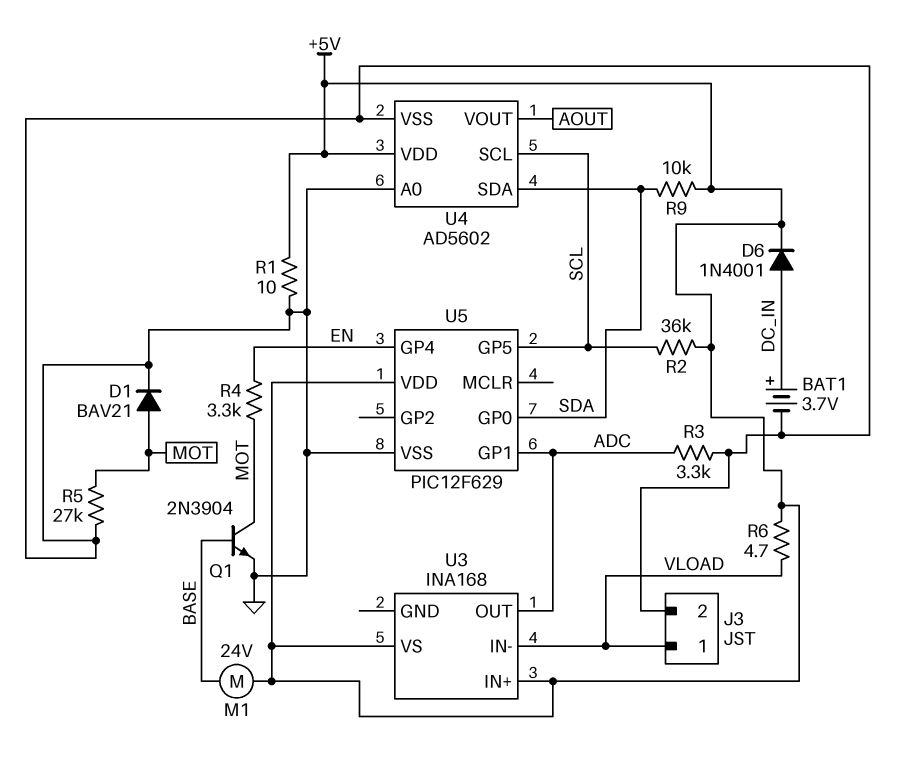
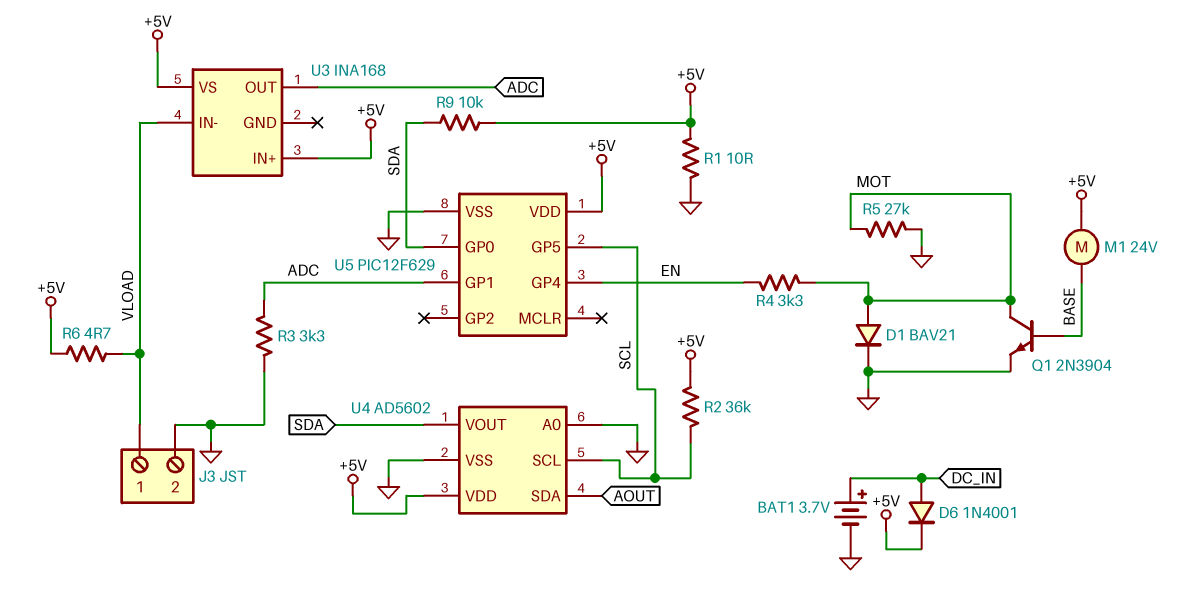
U4 pin SDA: SDA -> AOUT
U4 pin VOUT: AOUT -> SDA

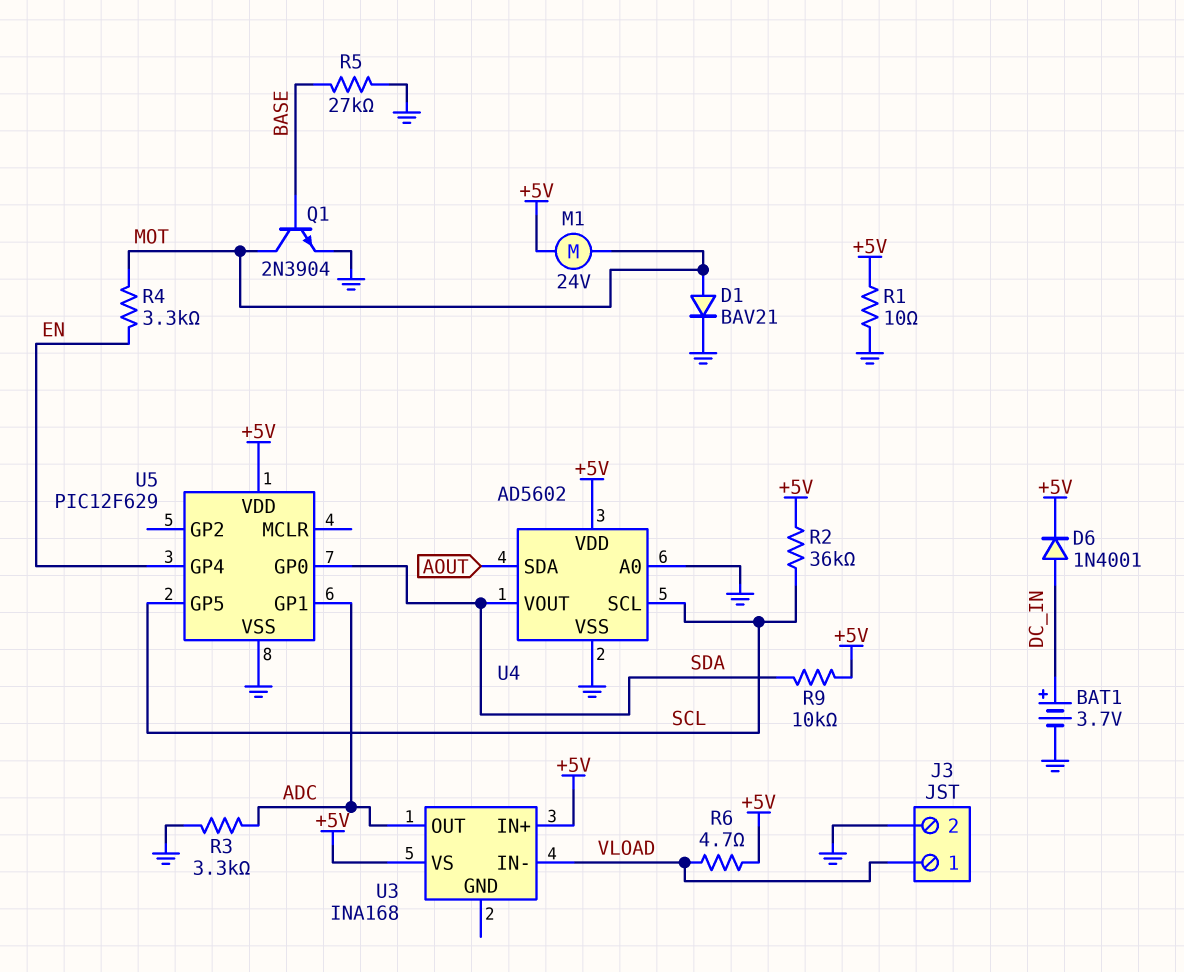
M1: motor 24V (+5V, BASE) -> motor 24V (+5V, MOT)
R5: 27k (GND, MOT) -> 27k (BASE, GND)

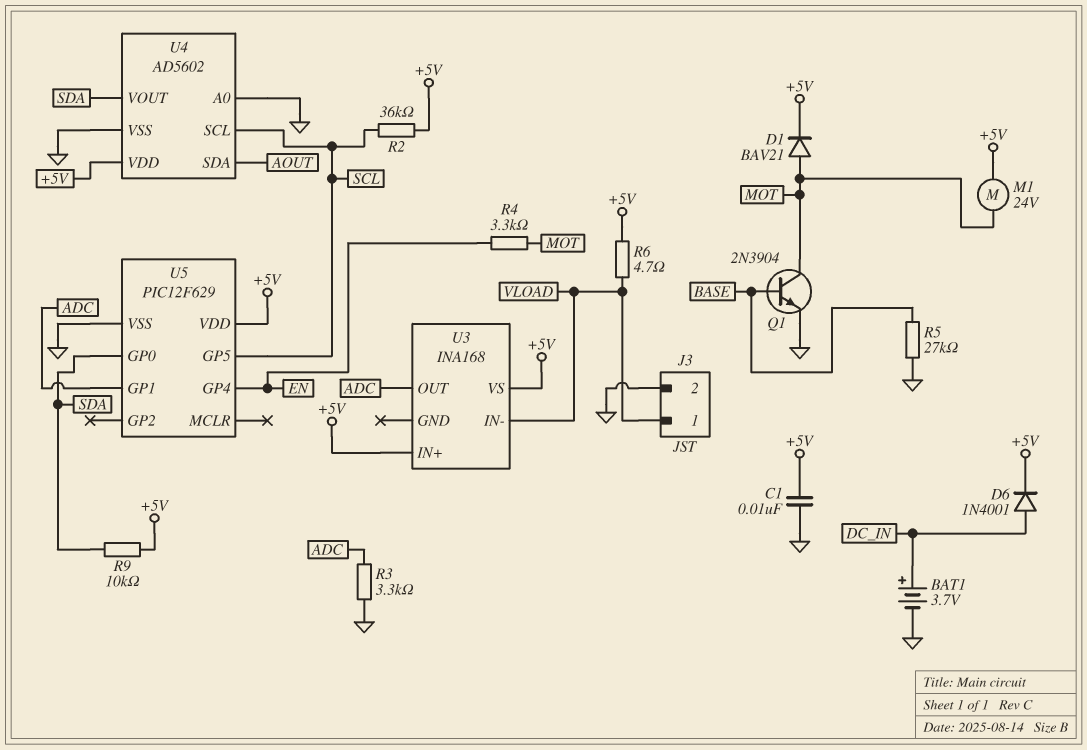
C1: none -> 10nF (+5V, GND)
D1: diode BAV21 (A MOT, K GND) -> diode BAV21 (A MOT, K +5V)
R1: 10 (+5V, GND) -> none

